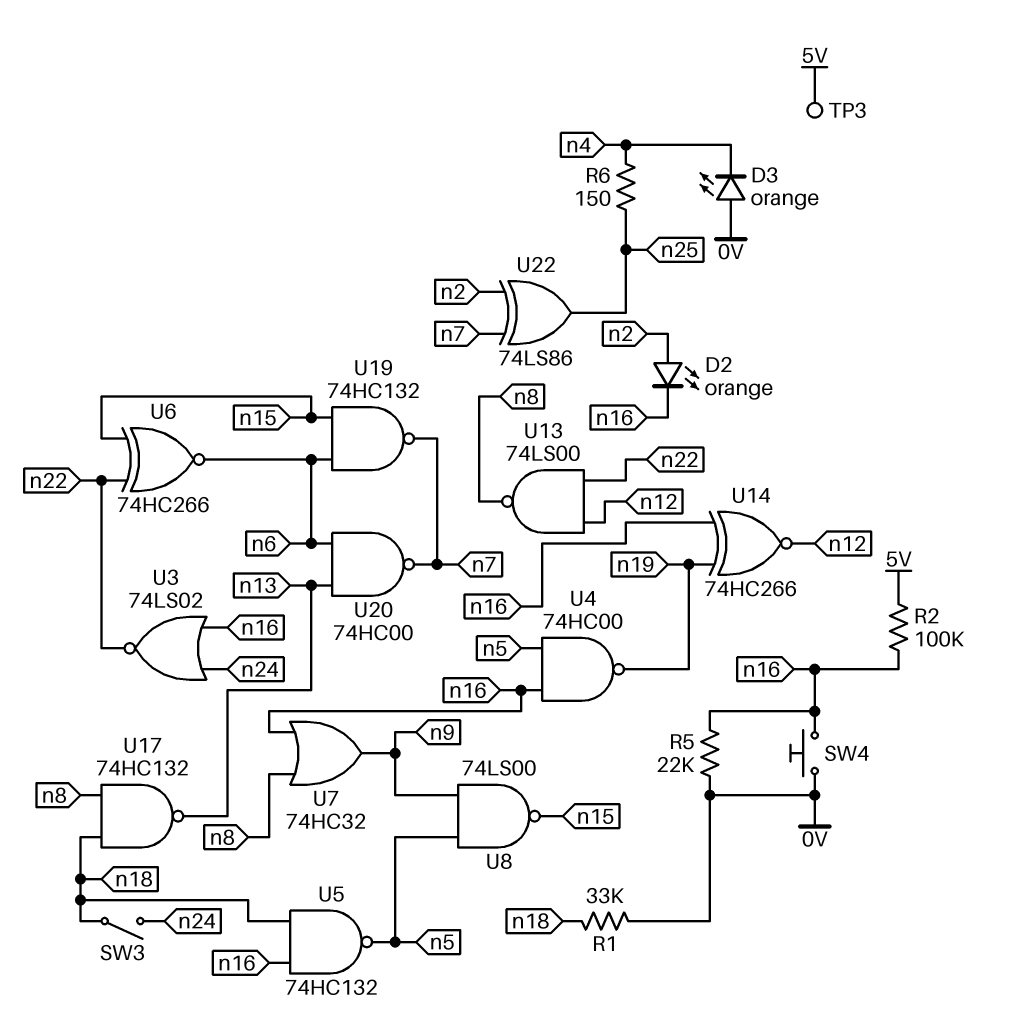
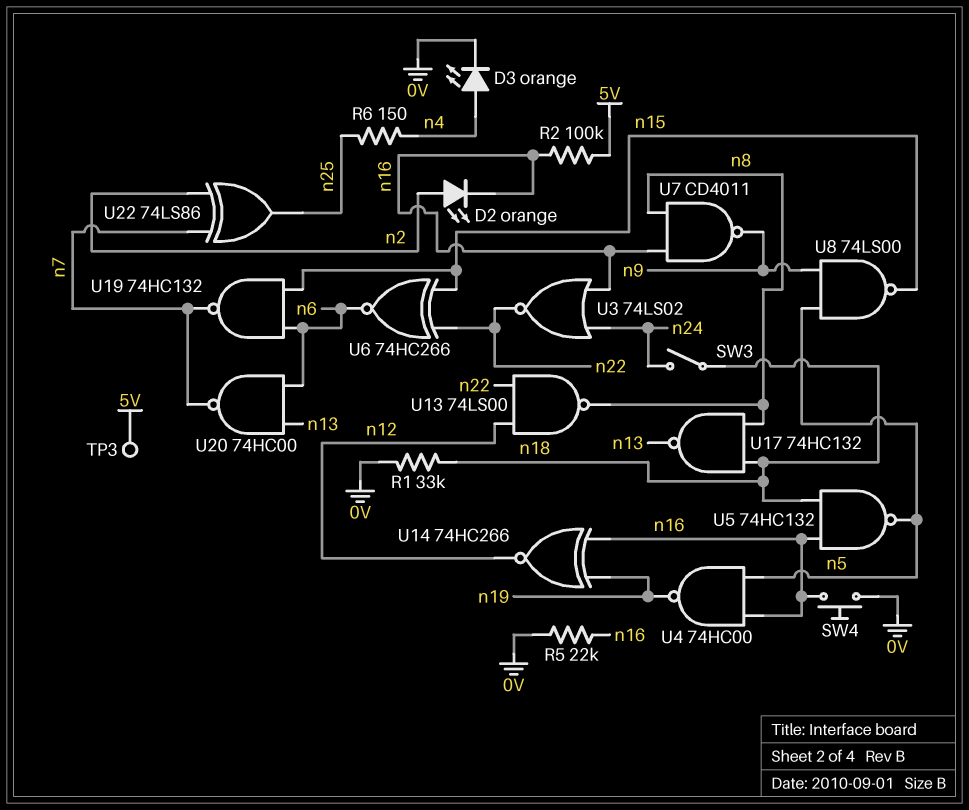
D3: LED orange (A 0V, K n4) -> LED orange (A n4, K 0V)
U7: OR 74HC32 (in n8, in n16, out n9) -> NAND CD4011 (in n8, in n16, out n9)

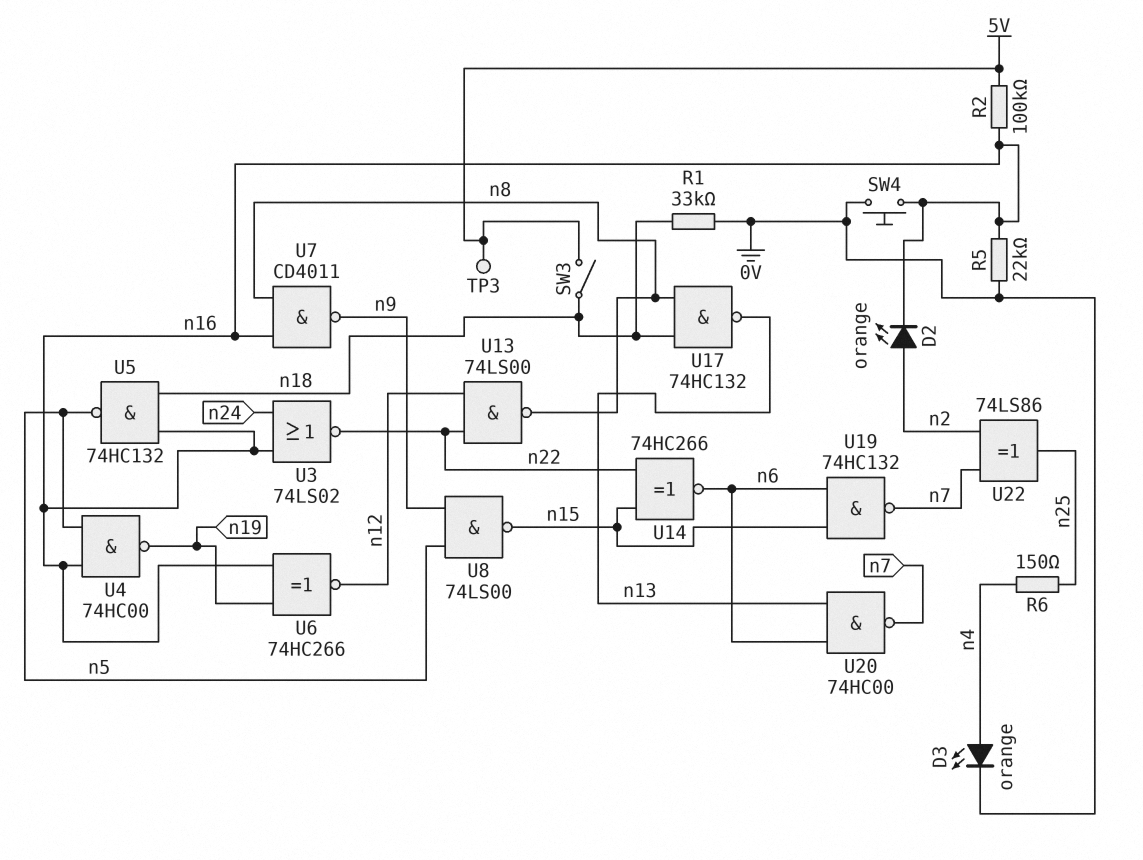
SW3: switch (n18, n24) -> switch (5V, n18)
U6: XNOR 74HC266 (in n15, in n22, out n6) -> XNOR 74HC266 (in n16, in n19, out n12)
U14: XNOR 74HC266 (in n16, in n19, out n12) -> XNOR 74HC266 (in n15, in n22, out n6)

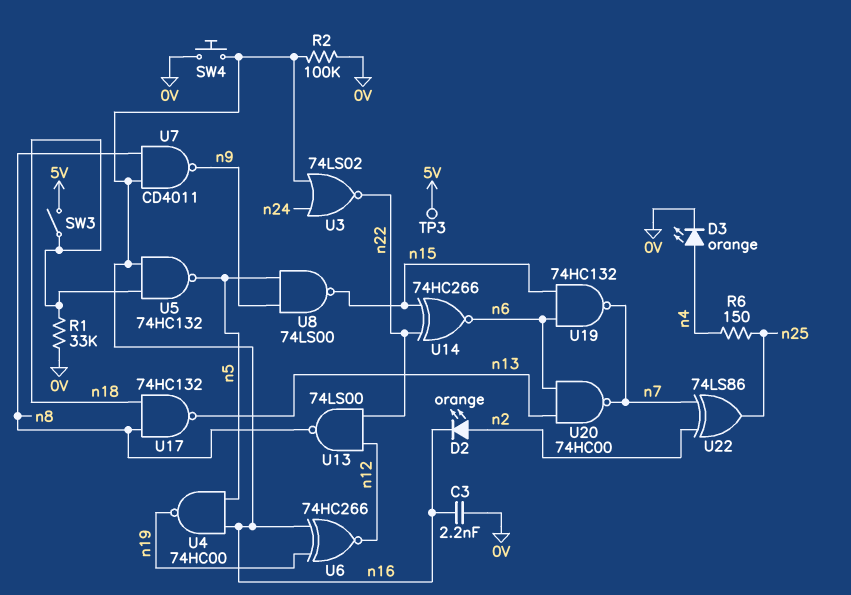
C3: none -> 2.2nF (0V, n16)
R2: 100k (5V, n16) -> 100k (0V, n16)
R5: 22k (0V, n16) -> none

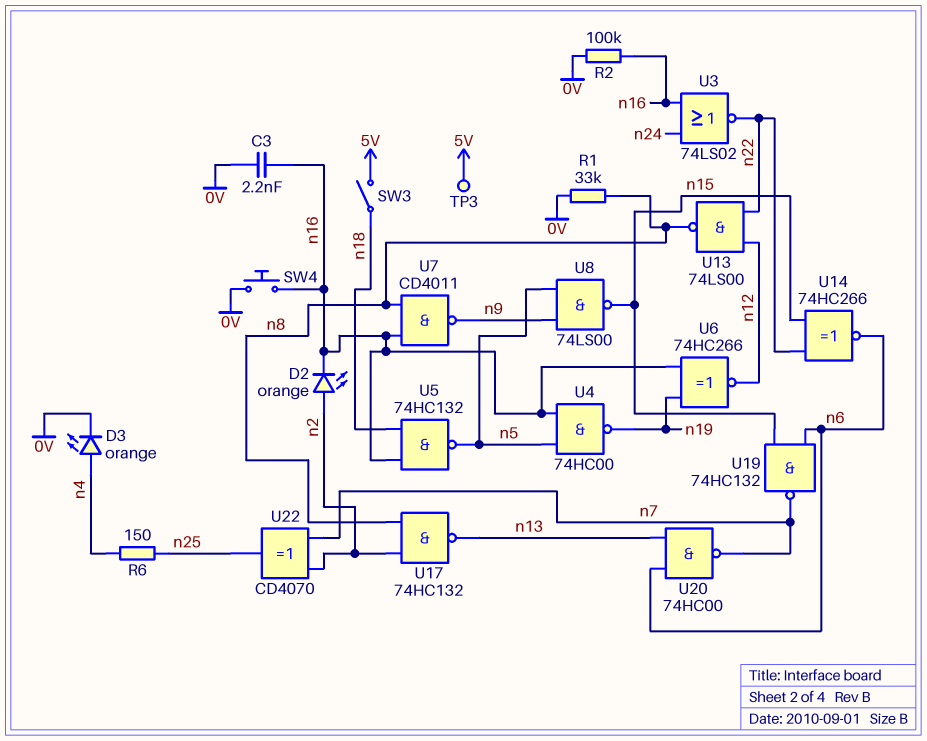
R1: 33k (0V, n18) -> 33k (0V, n8)
U17: NAND 74HC132 (in n8, in n18, out n13) -> NAND 74HC132 (in n2, in n8, out n13)
U22: XOR 74LS86 (in n2, in n7, out n25) -> XOR CD4070 (in n2, in n7, out n25)

